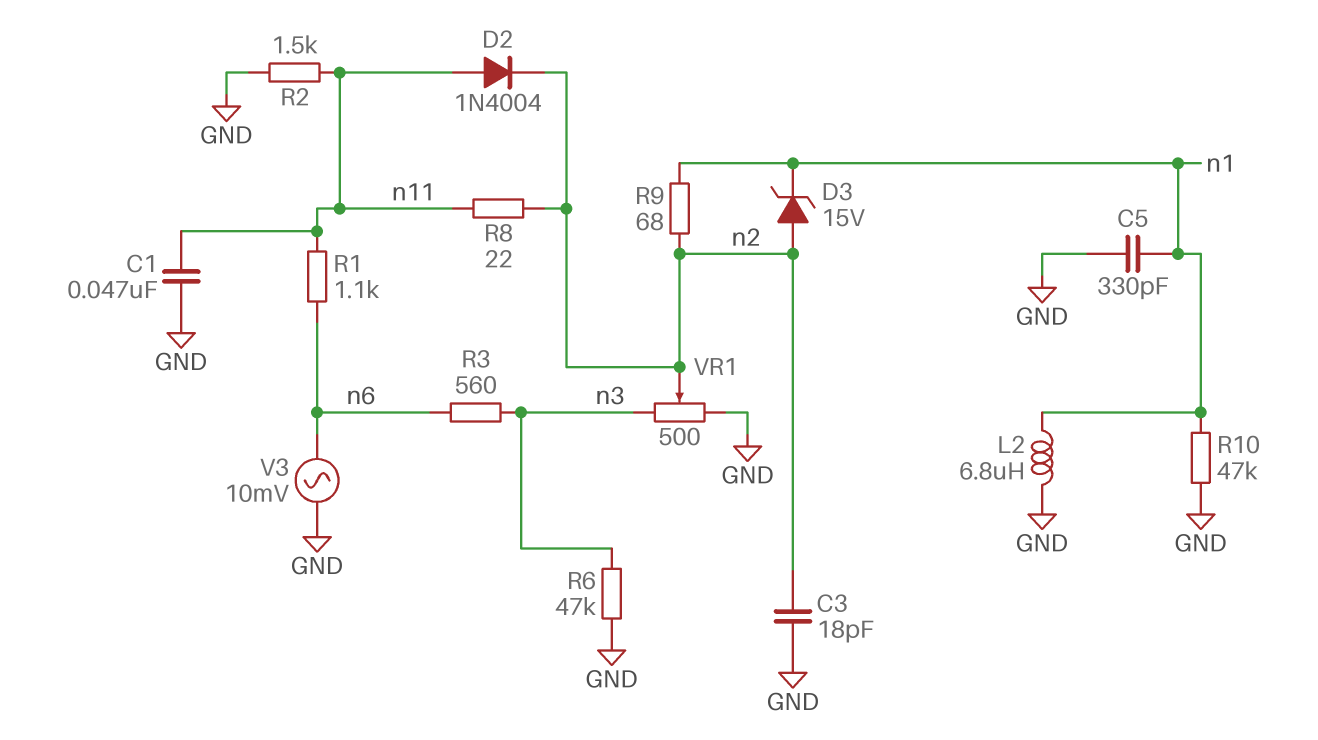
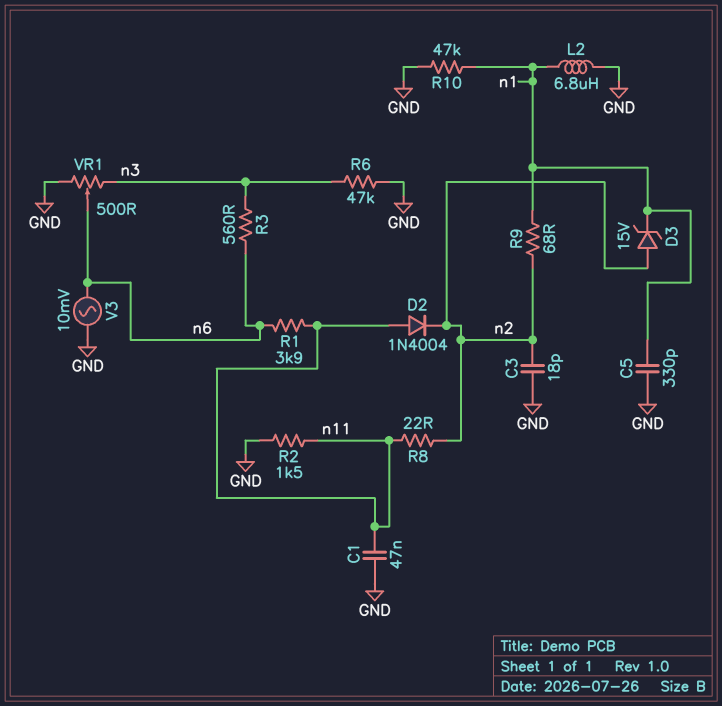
R1: 1.1k (n6, n11) -> 3.9k (n6, n11)
VR1: 500 (GND, n3, wiper n2) -> 500 (GND, n3, wiper n6)

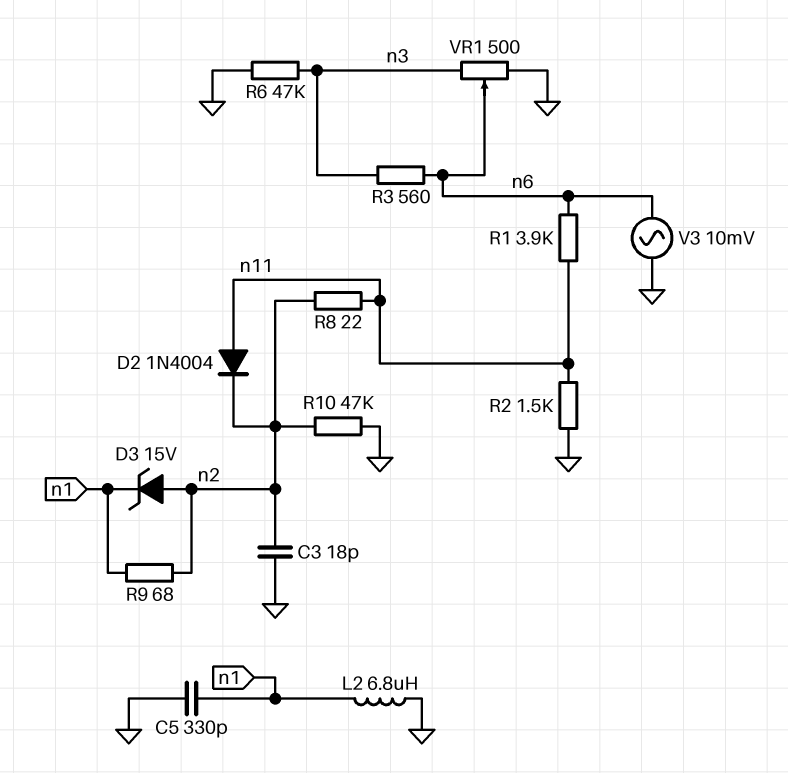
C1: 47nF (GND, n11) -> none
R10: 47k (GND, n1) -> 47k (GND, n2)

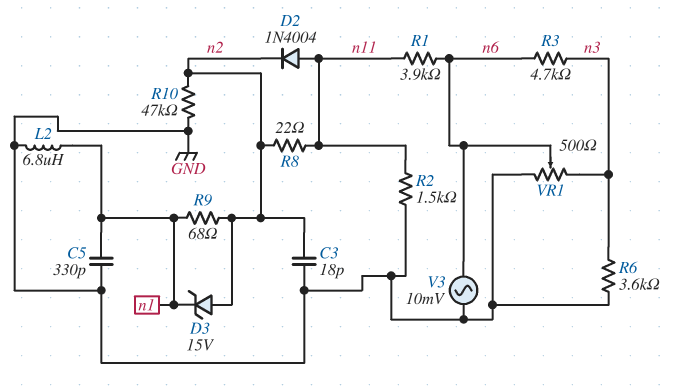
R3: 560 (n3, n6) -> 4.7k (n3, n6)
R6: 47k (GND, n3) -> 3.6k (GND, n3)

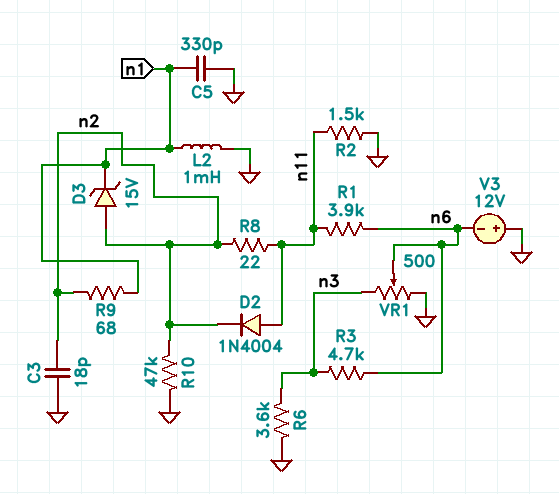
L2: 6.8uH (GND, n1) -> 1mH (GND, n1)
V3: AC 10mV (GND, n6) -> 12V (plus GND, minus n6)

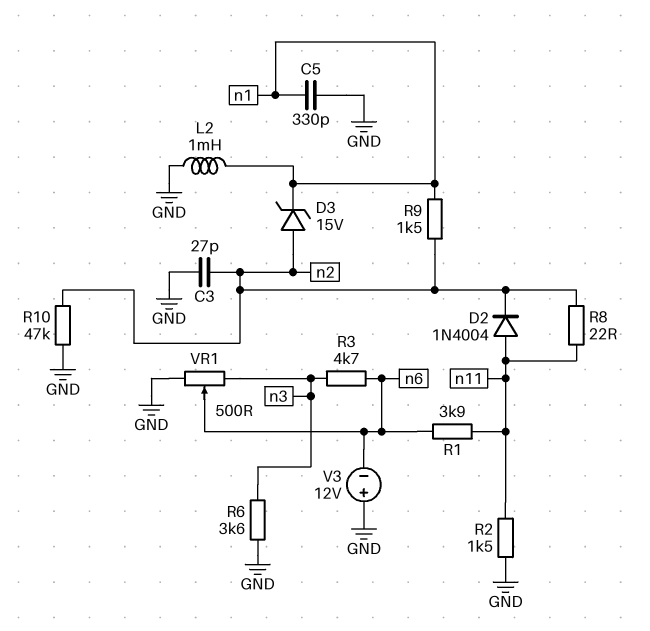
C3: 18pF (GND, n2) -> 27pF (GND, n2)
R9: 68 (n1, n2) -> 1.5k (n1, n2)

